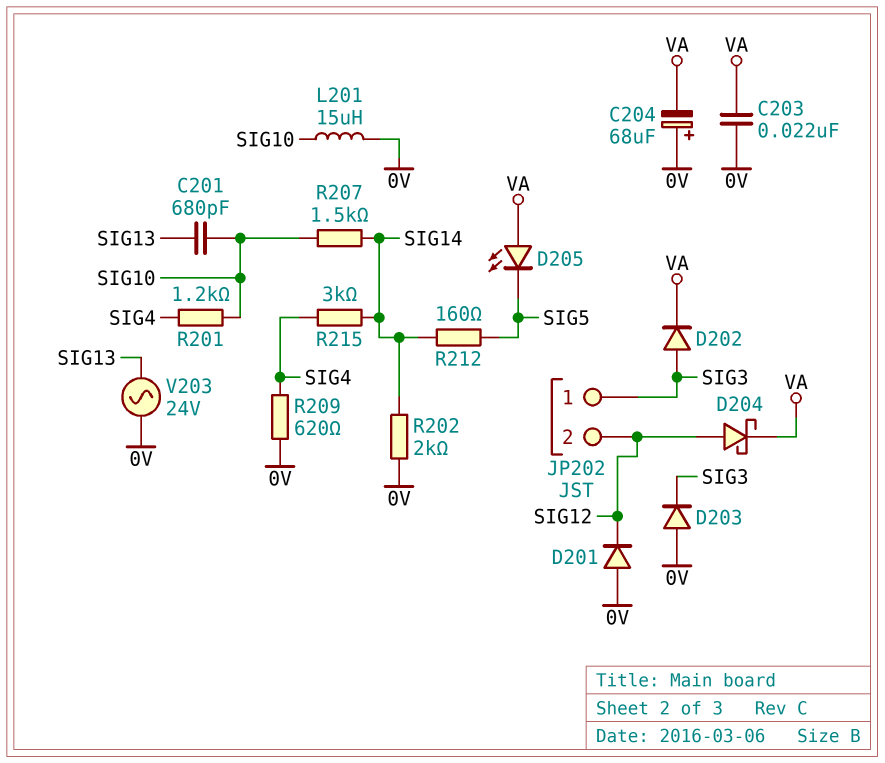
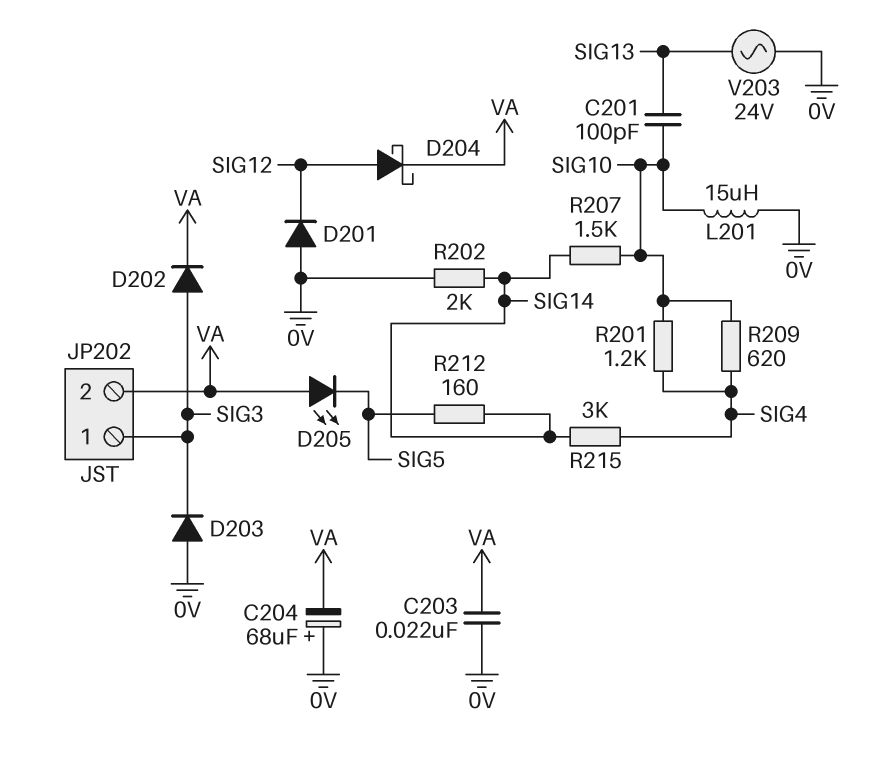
C201: 680pF (SIG10, SIG13) -> 100pF (SIG10, SIG13)
JP202 pin 2: SIG12 -> VA
R209: 620 (0V, SIG4) -> 620 (SIG4, SIG10)

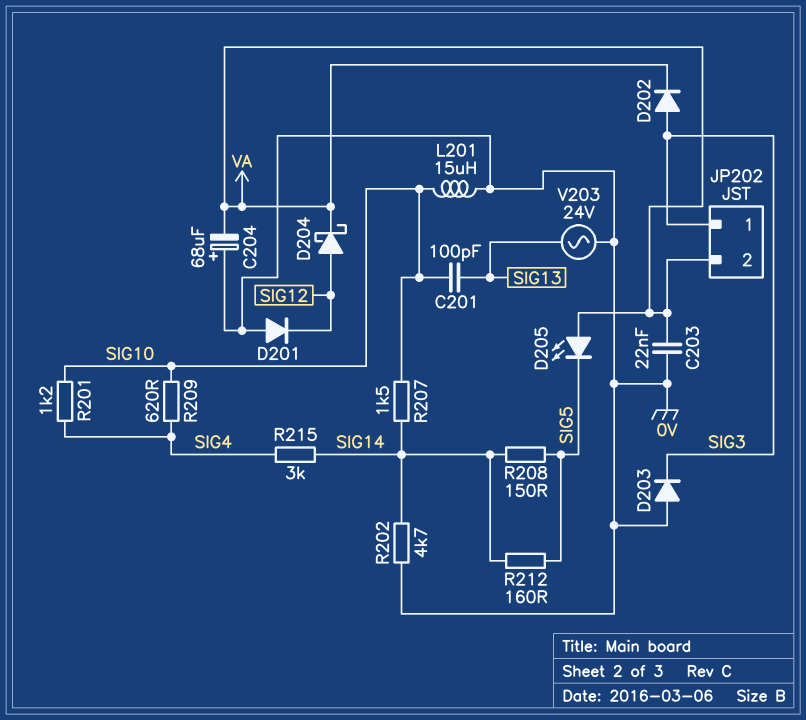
R202: 2k (0V, SIG14) -> 4.7k (0V, SIG14)
R208: none -> 150 (SIG5, SIG14)

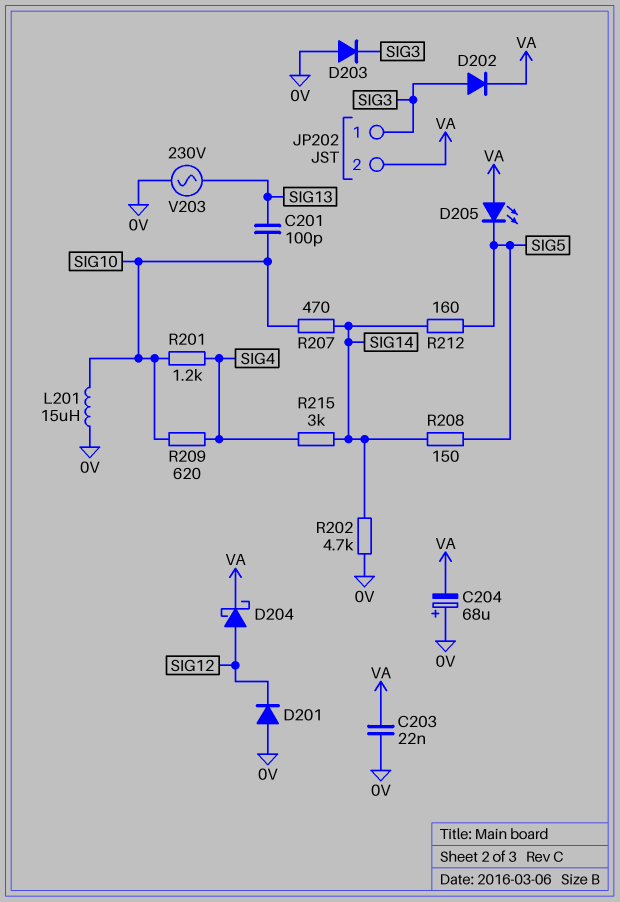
R207: 1.5k (SIG10, SIG14) -> 470 (SIG10, SIG14)
V203: AC 24V (0V, SIG13) -> AC 230V (0V, SIG13)

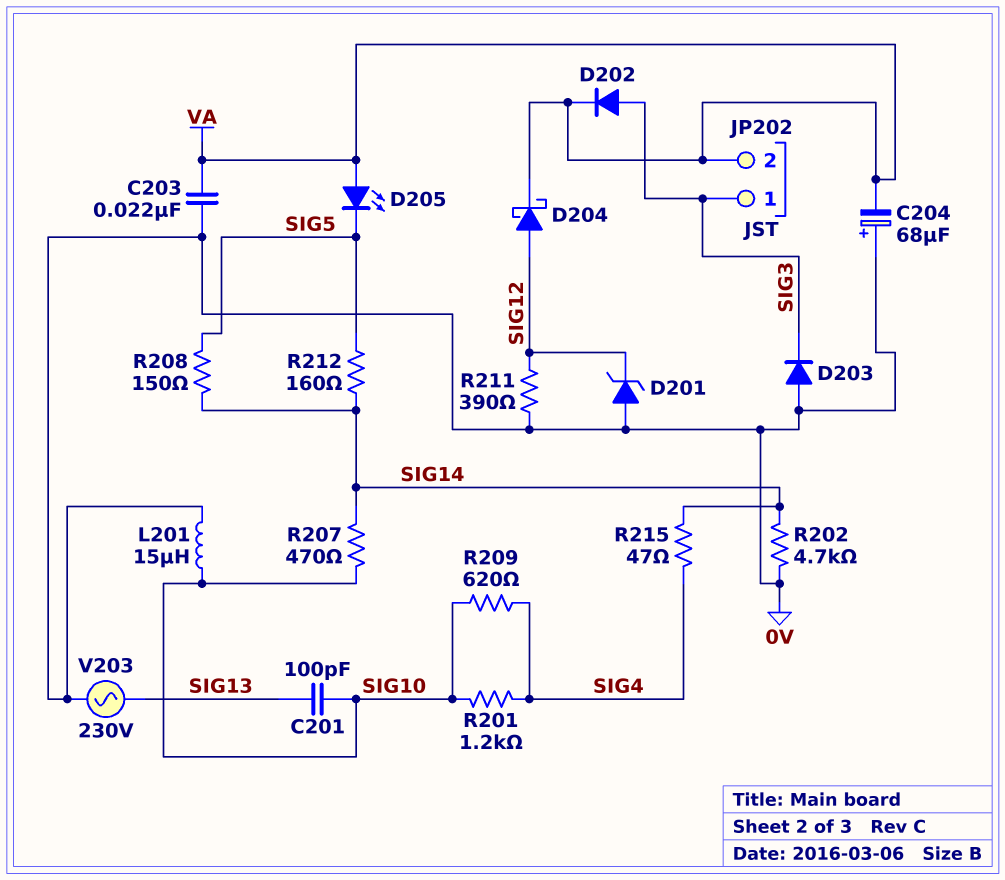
D201: diode (A 0V, K SIG12) -> zener (A 0V, K SIG12)
R211: none -> 390 (0V, SIG12)
R215: 3k (SIG4, SIG14) -> 47 (SIG4, SIG14)

